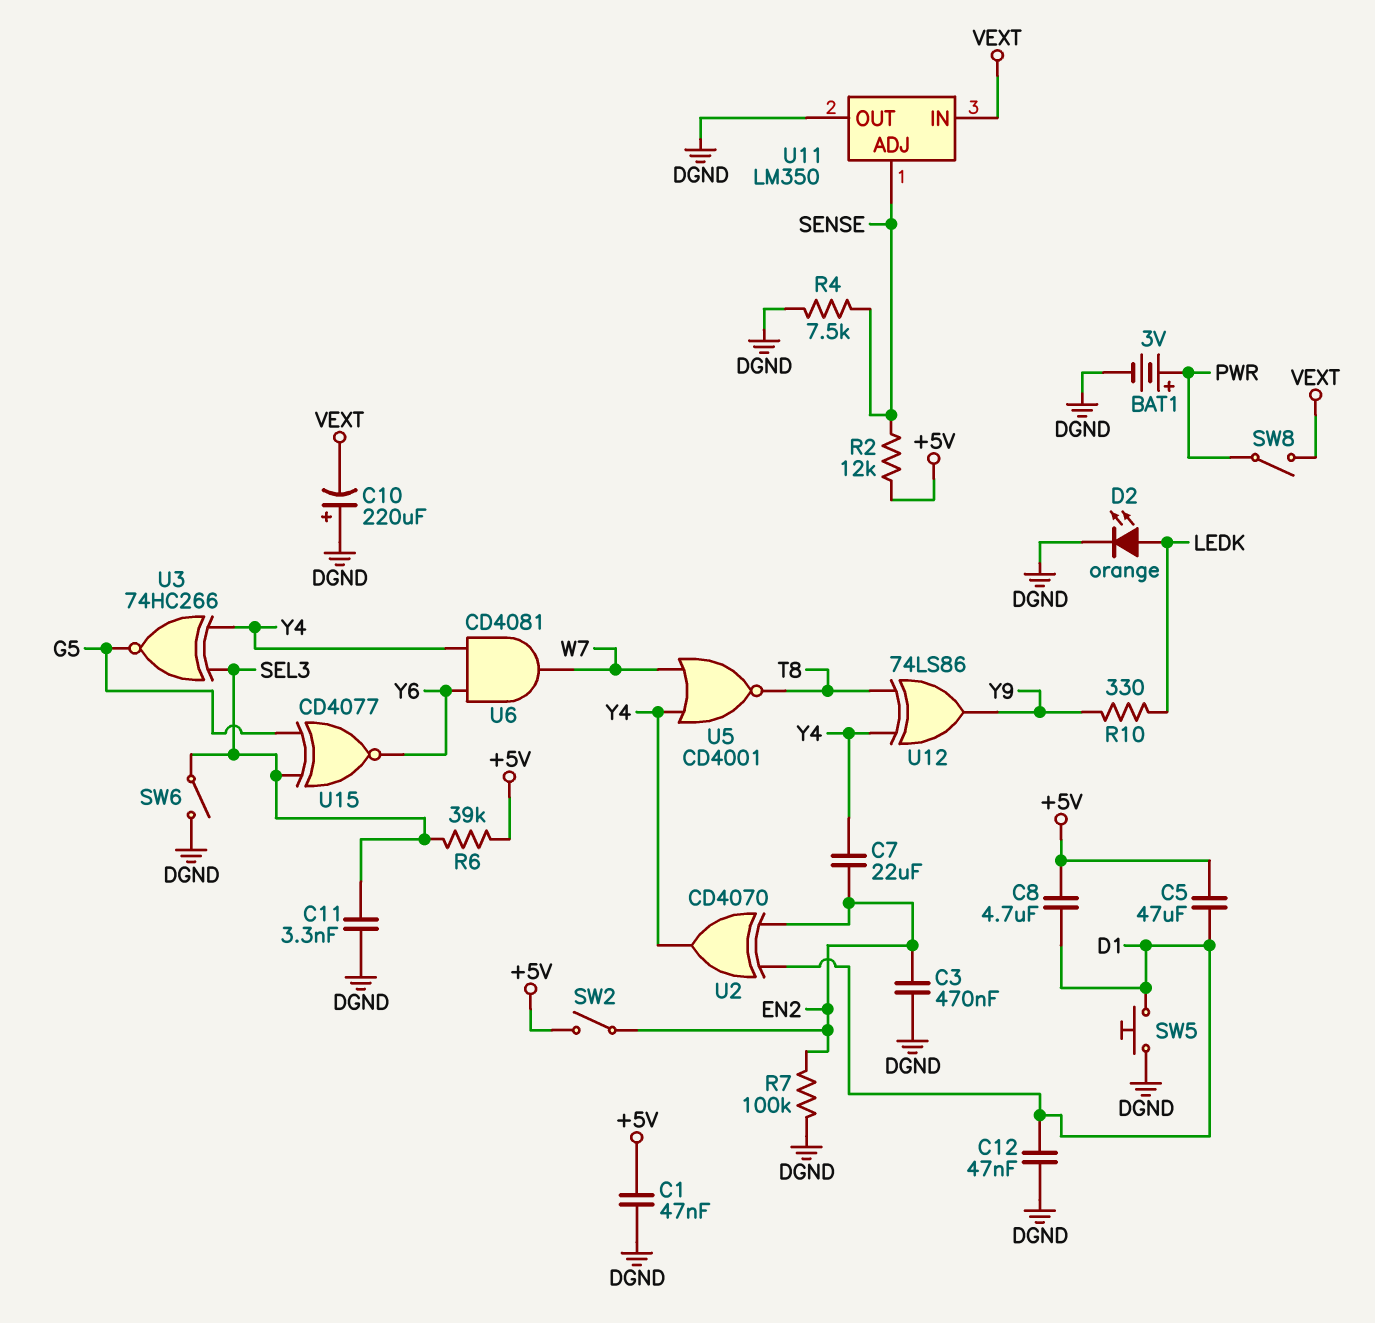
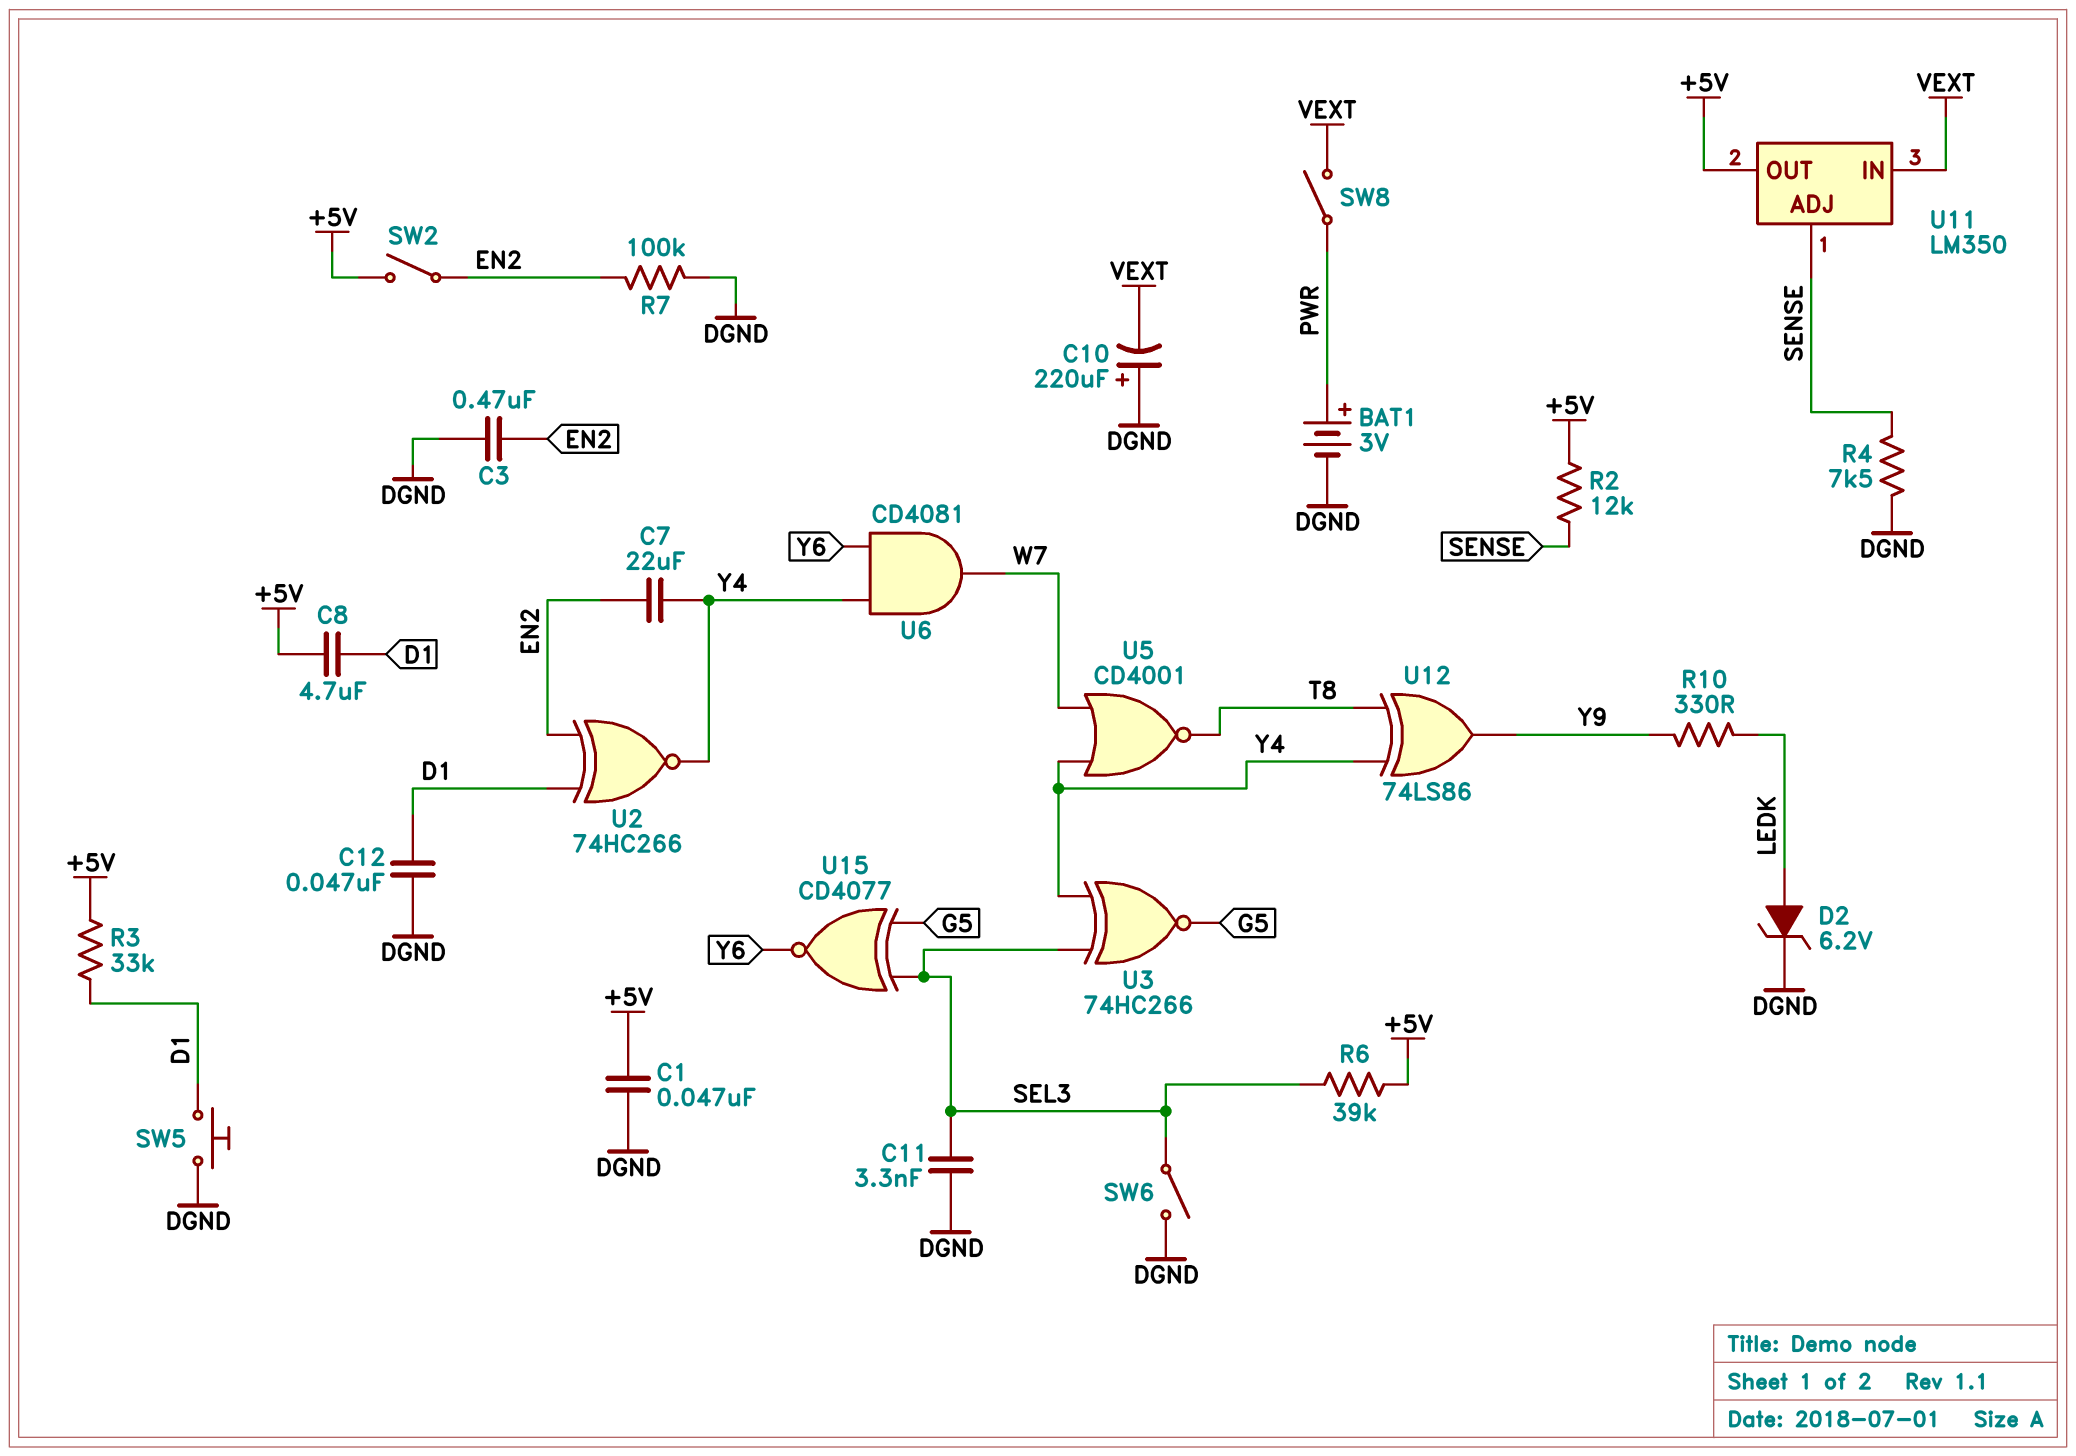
C5: 47uF (+5V, D1) -> none
D2: LED orange (A LEDK, K DGND) -> zener 6.2V (A LEDK, K DGND)
R3: none -> 33k (+5V, D1)
U2: XOR CD4070 (in D1, in EN2, out Y4) -> XNOR 74HC266 (in D1, in EN2, out Y4)
U11 pin OUT: DGND -> +5V

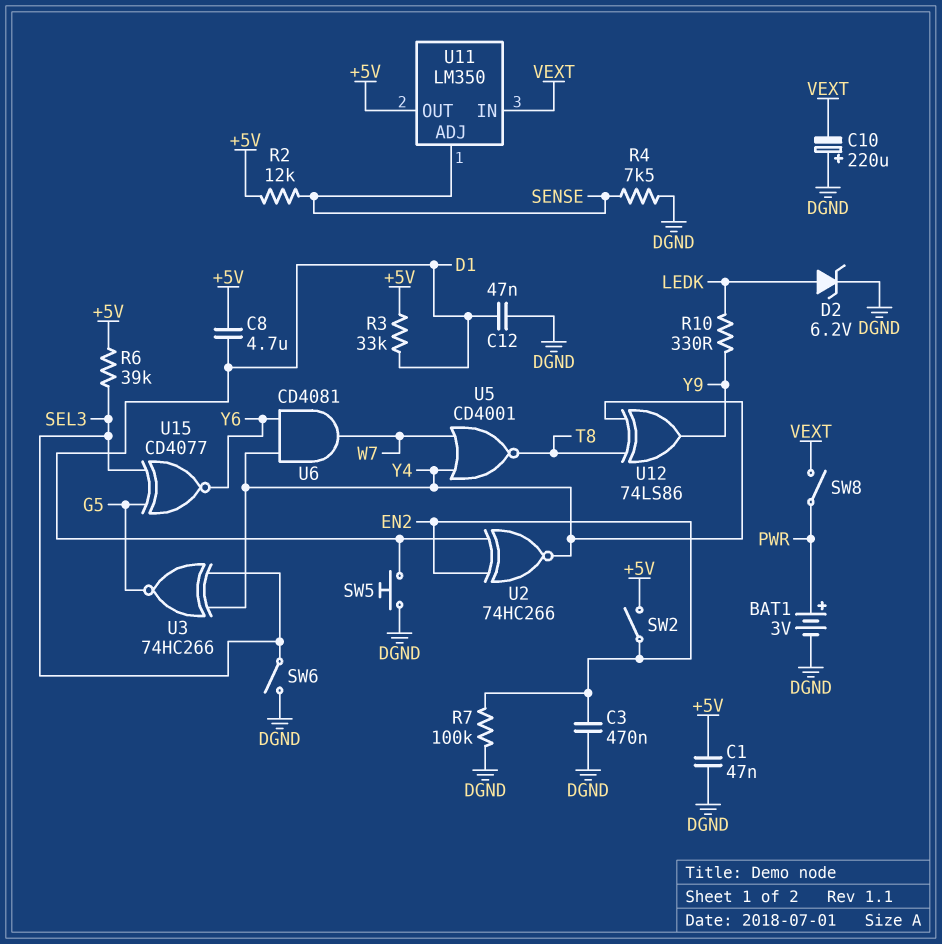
C7: 22uF (EN2, Y4) -> none
C11: 3.3nF (DGND, SEL3) -> none

